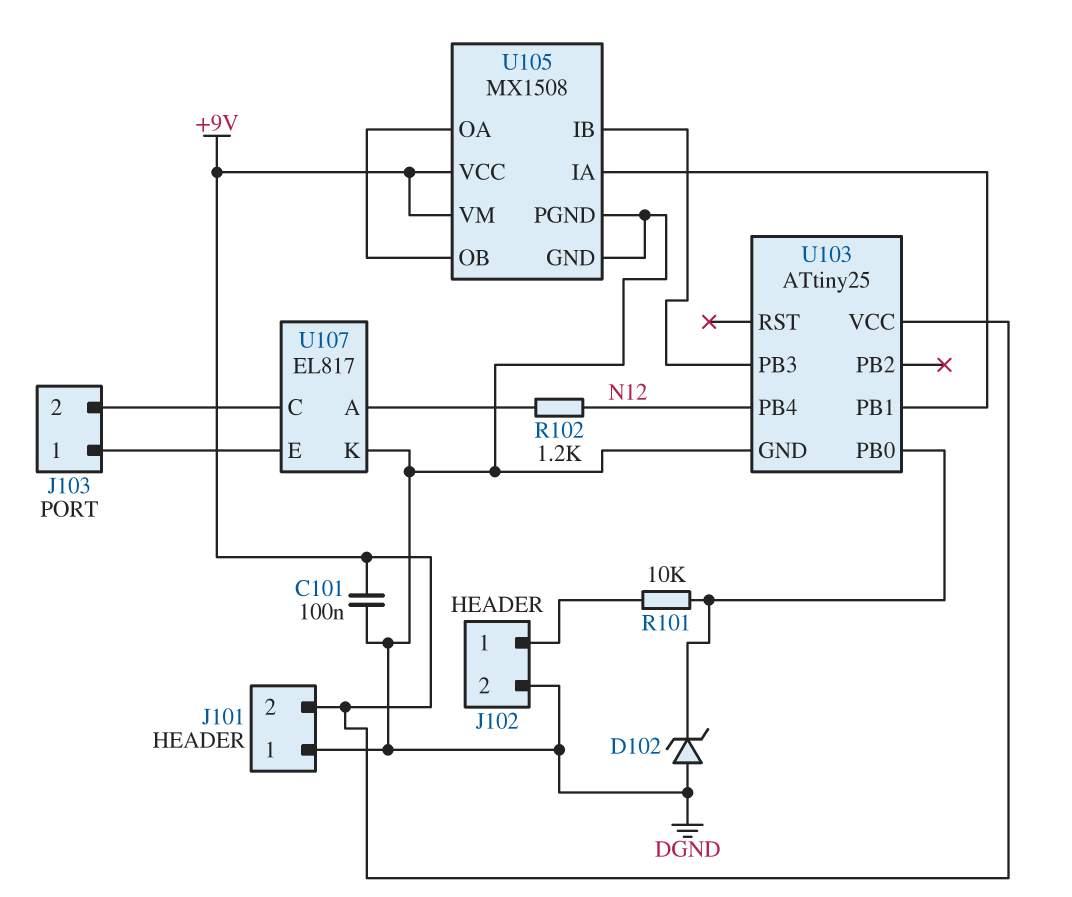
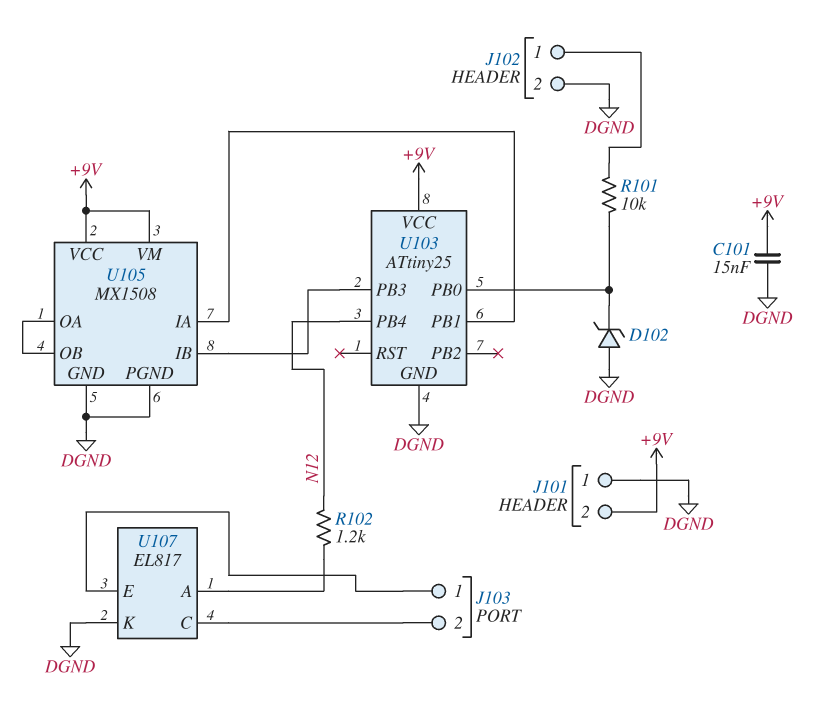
C101: 100nF (+9V, DGND) -> 15nF (+9V, DGND)

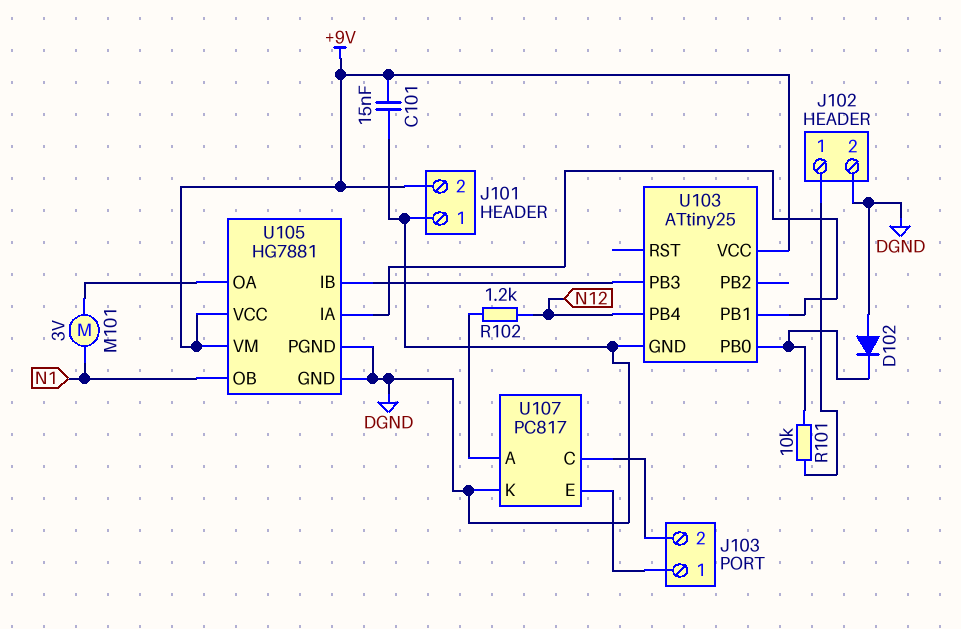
D102: zener (A DGND, K U103/PB0) -> diode (A DGND, K U103/PB0)
M101: none -> motor 3V (N1, U105/OA)
U105: MX1508 -> HG7881
U105 pin OB: U105/OA -> N1
U107: EL817 -> PC817

